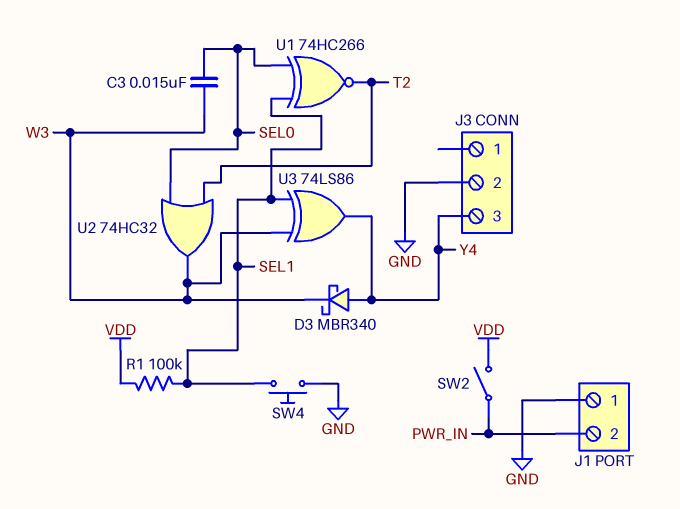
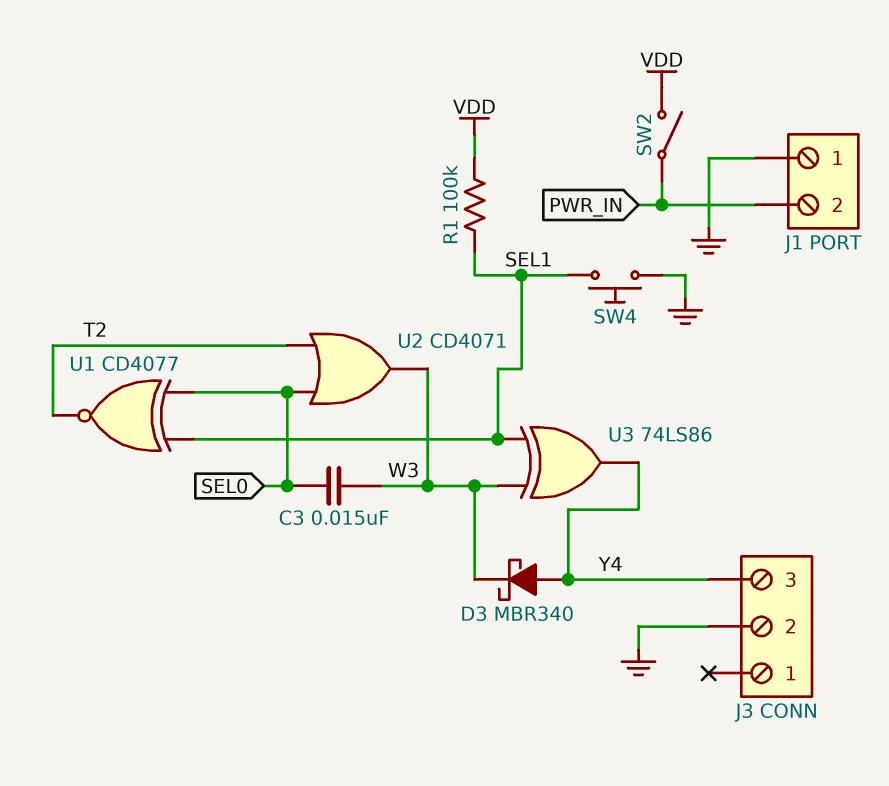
U1: XNOR 74HC266 (in SEL0, in SEL1, out T2) -> XNOR CD4077 (in SEL0, in SEL1, out T2)
U2: OR 74HC32 (in SEL0, in T2, out W3) -> OR CD4071 (in SEL0, in T2, out W3)

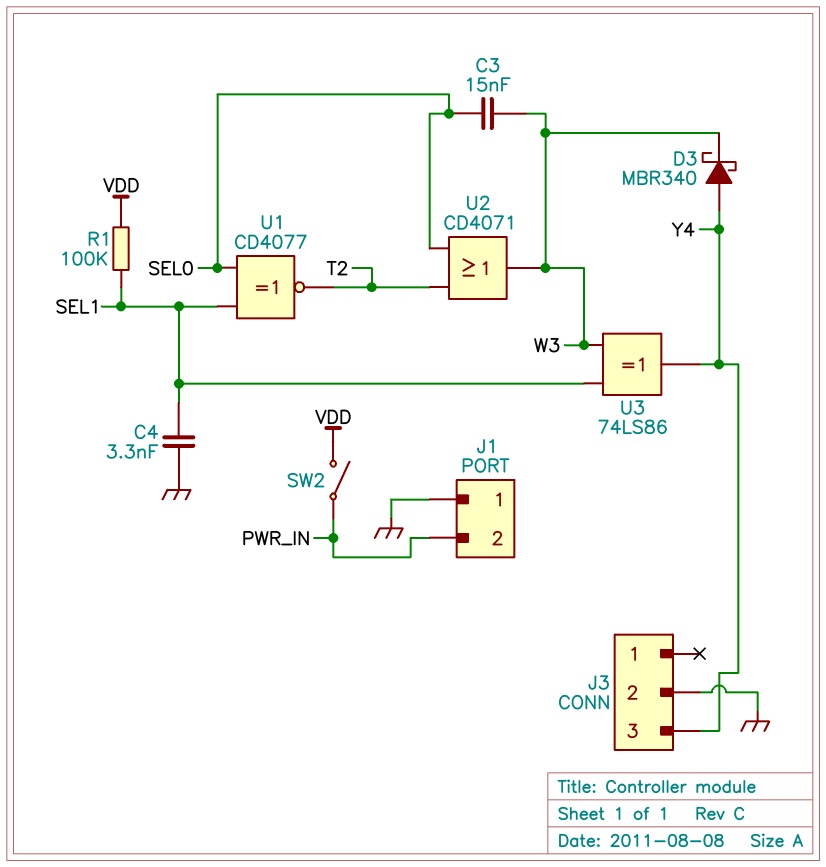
C4: none -> 3.3nF (GND, SEL1)
SW4: button (GND, SEL1) -> none

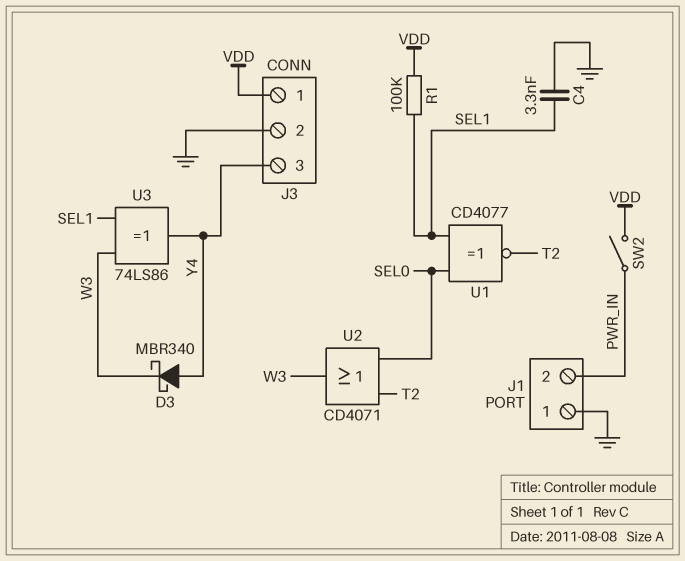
C3: 15nF (SEL0, W3) -> none
J3 pin 1: none -> VDD

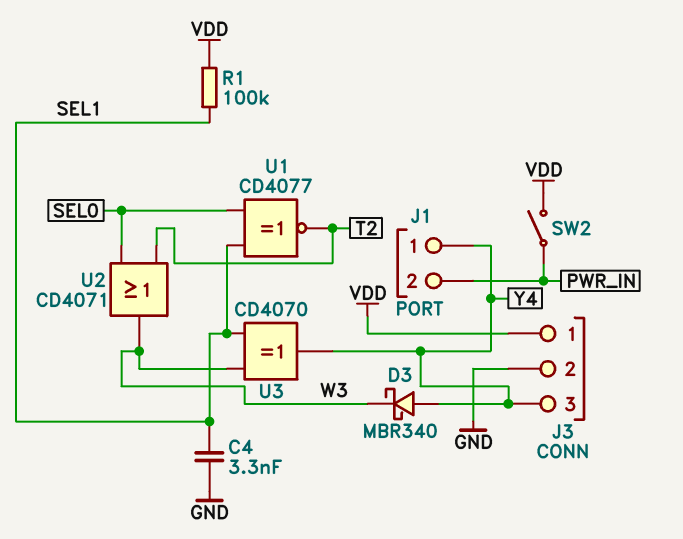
J1 pin 1: GND -> Y4
U3: XOR 74LS86 (in SEL1, in W3, out Y4) -> XOR CD4070 (in SEL1, in W3, out Y4)

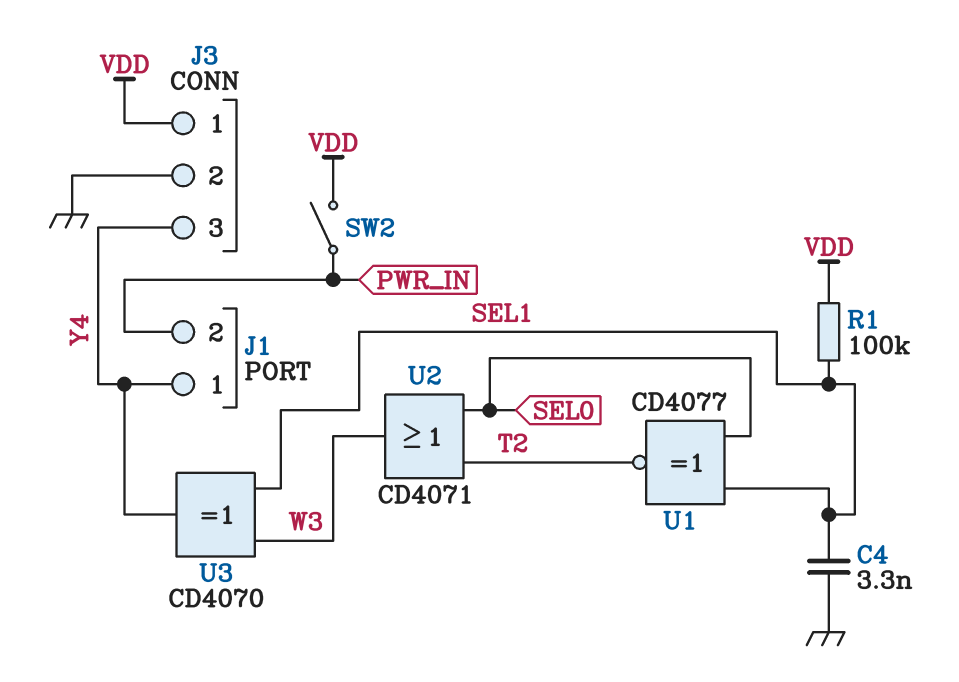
D3: schottky MBR340 (A Y4, K W3) -> none

